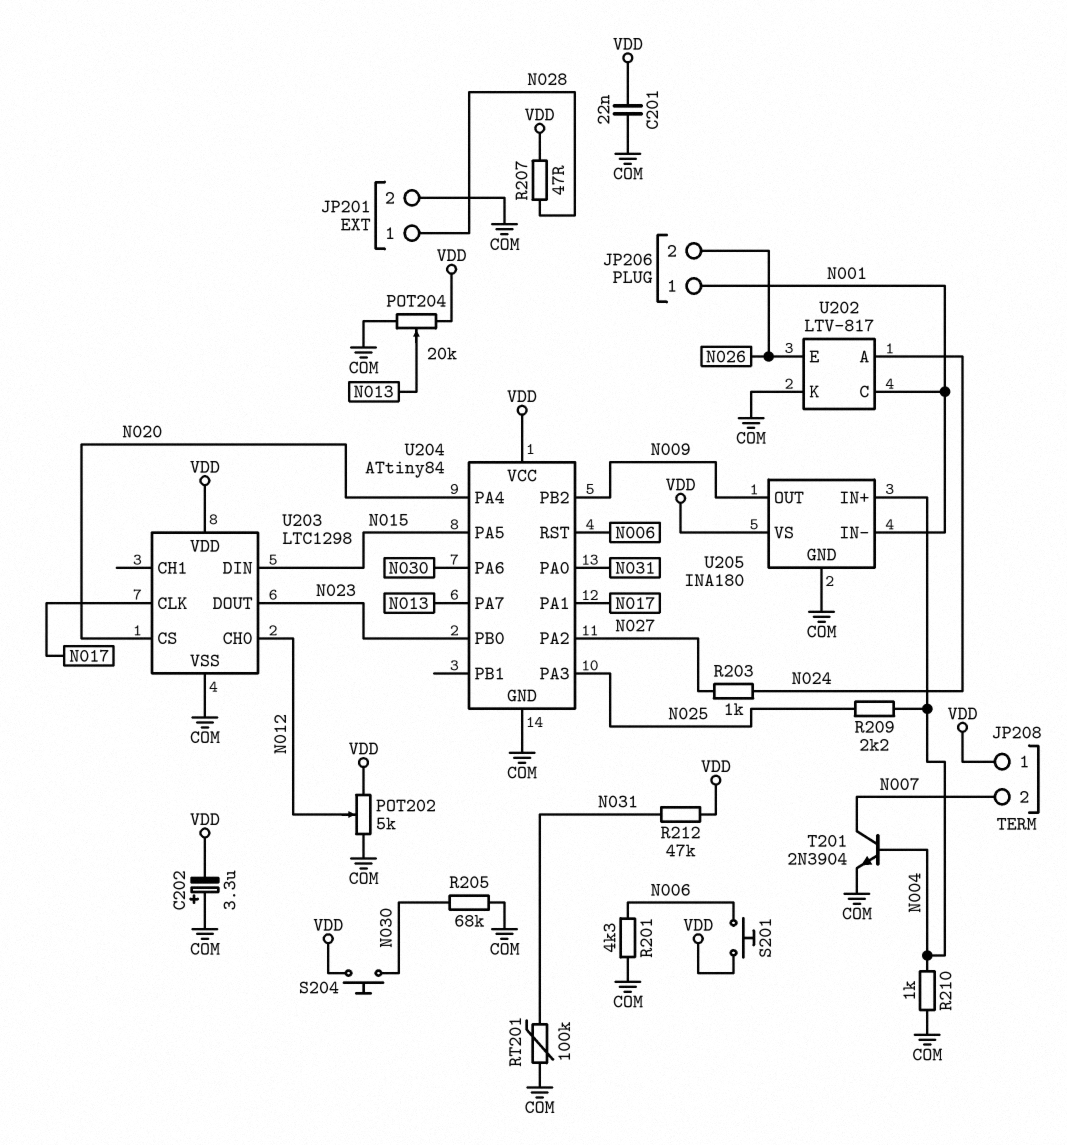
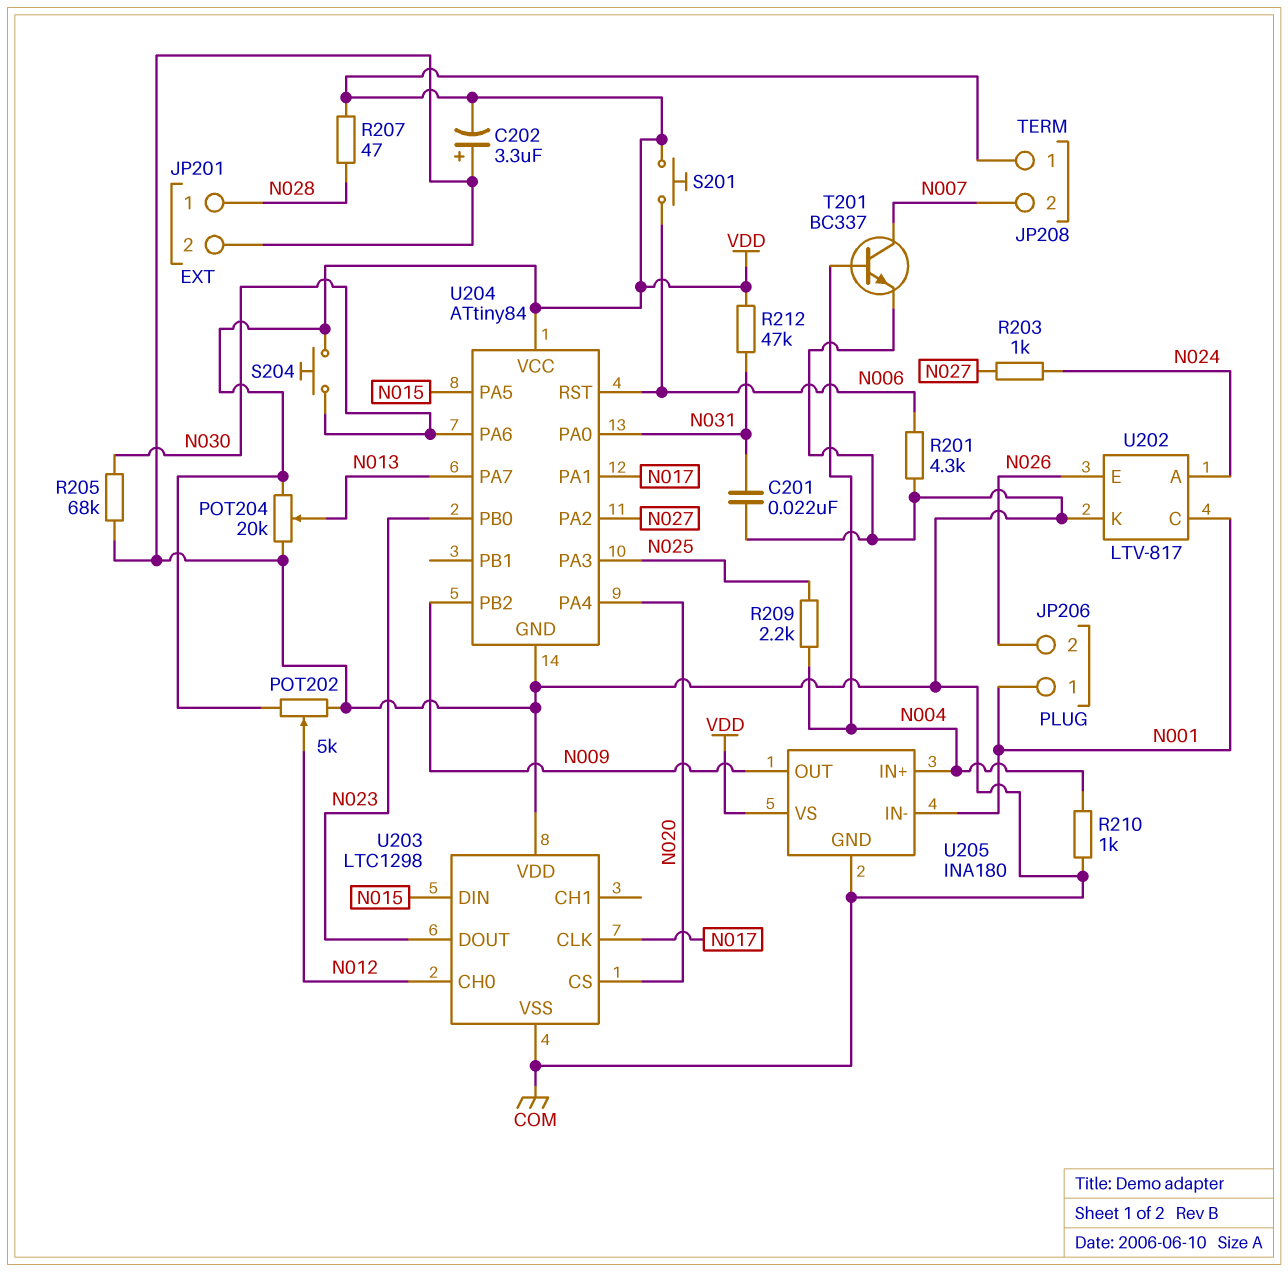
C201: 22nF (COM, VDD) -> 22nF (COM, N031)
RT201: 100k (COM, N031) -> none
T201: NPN 2N3904 (B N004, C N007, E COM) -> NPN BC337 (B N004, C N007, E COM)
U203 pin VDD: VDD -> COM

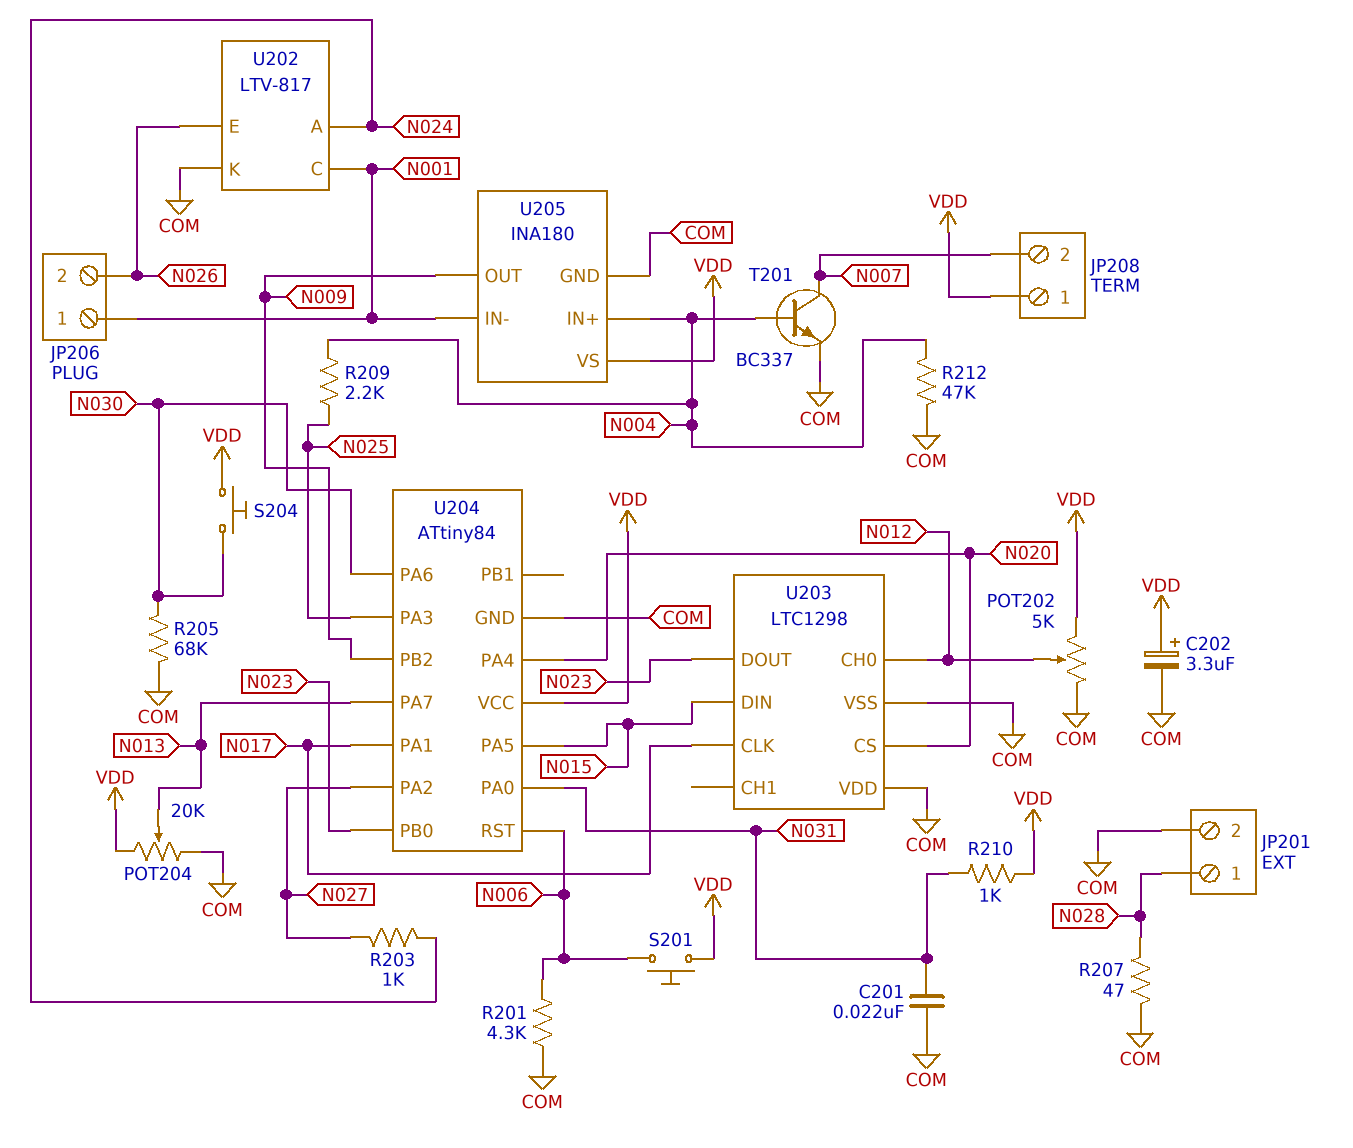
C202: 3.3uF (plus COM, minus VDD) -> 3.3uF (plus VDD, minus COM)
R207: 47 (N028, VDD) -> 47 (COM, N028)
R210: 1k (COM, N004) -> 1k (N031, VDD)
R212: 47k (N031, VDD) -> 47k (COM, N004)

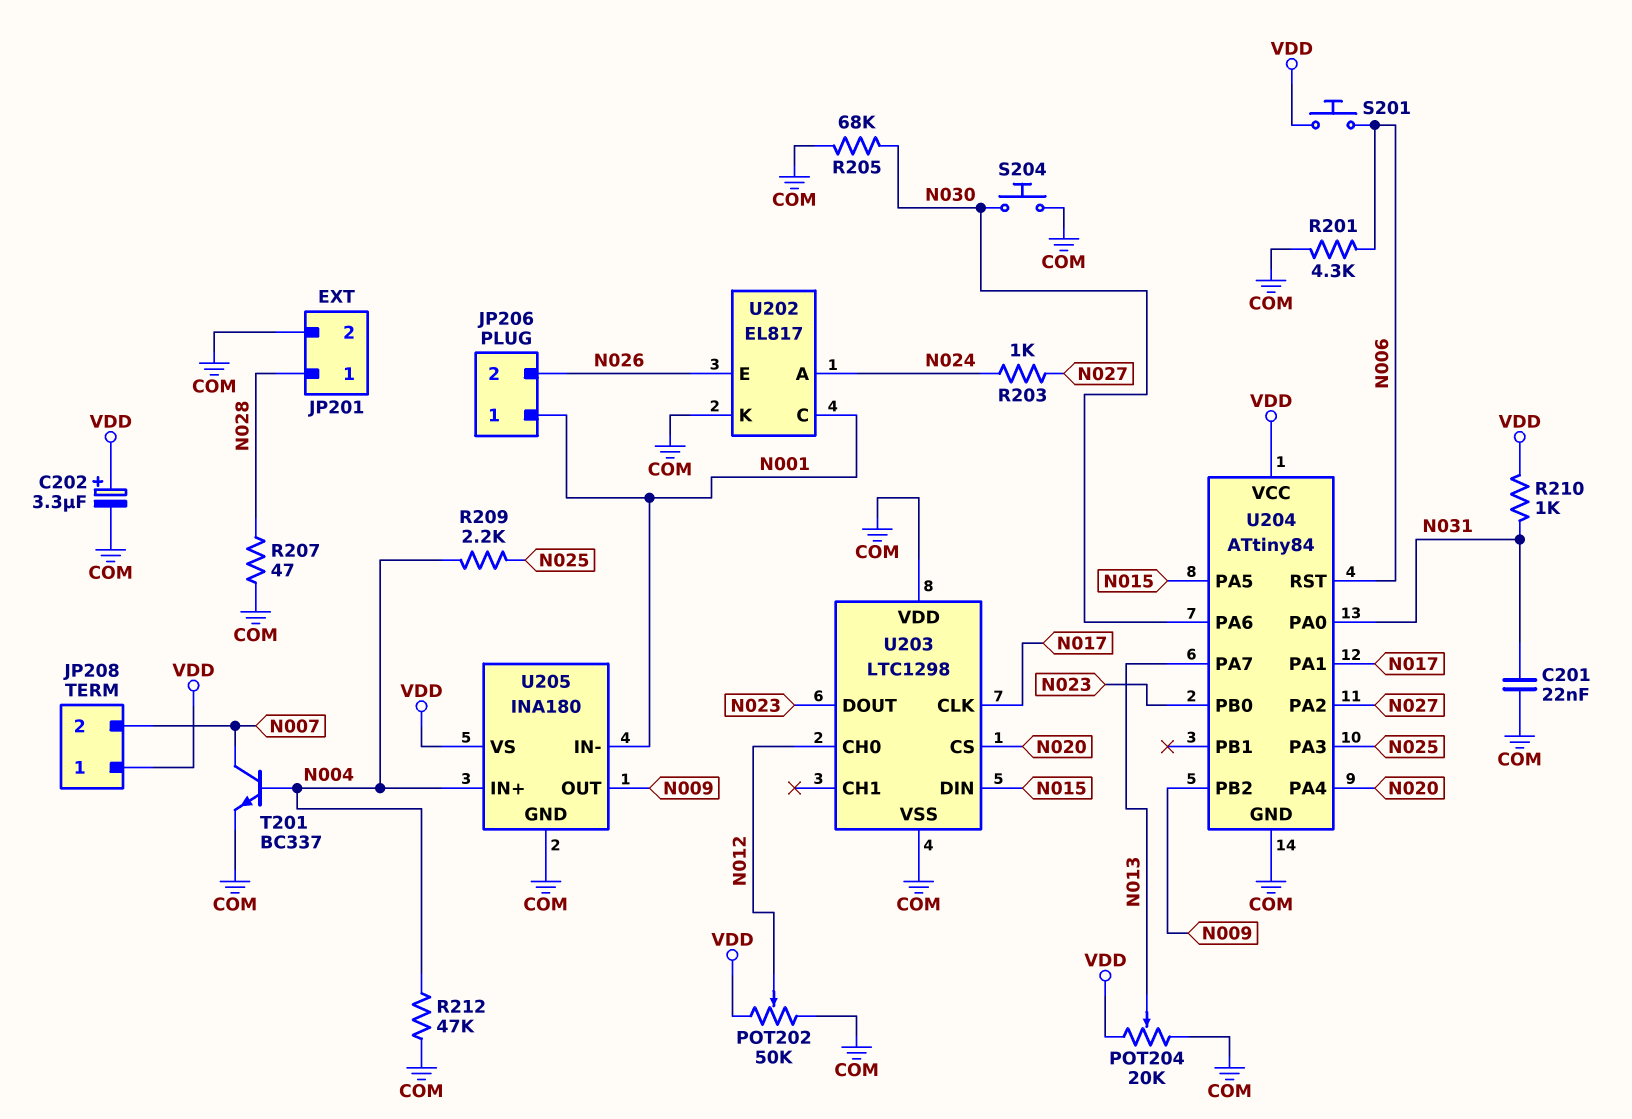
POT202: 5k (COM, VDD, wiper N012) -> 50k (COM, VDD, wiper N012)
S204: button (N030, VDD) -> button (COM, N030)
U202: LTV-817 -> EL817

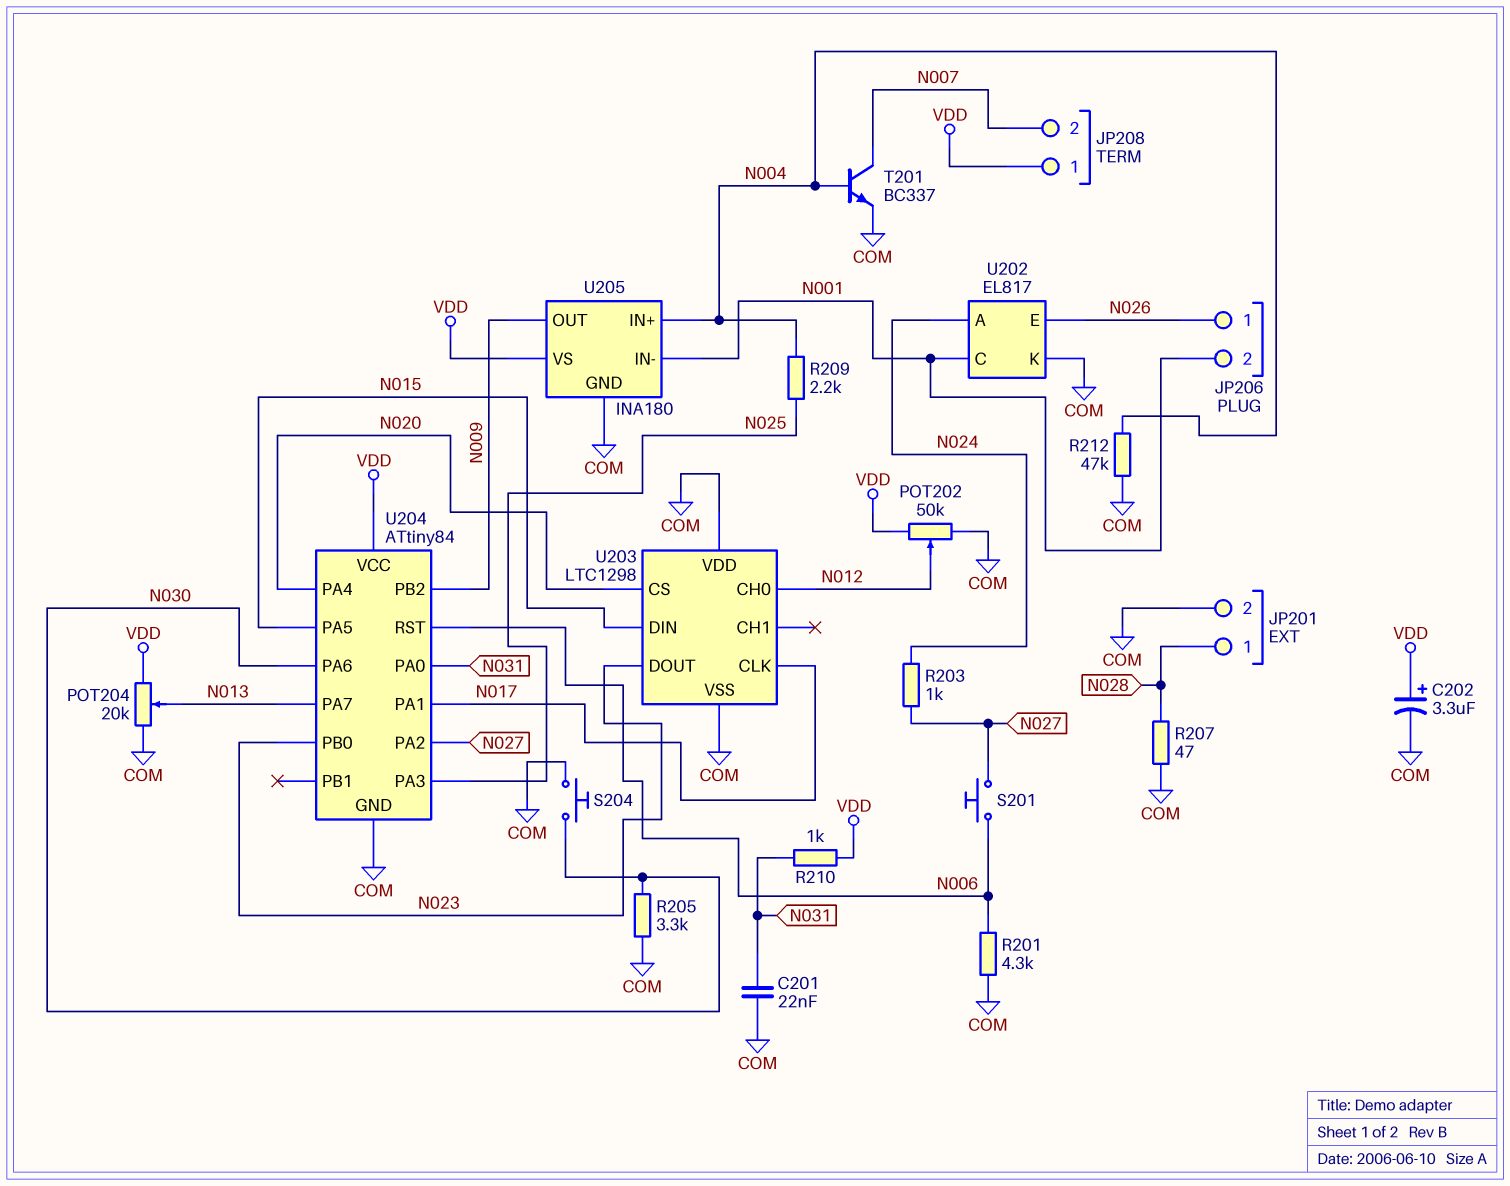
JP206 pin 1: N001 -> N026
JP206 pin 2: N026 -> N001
R205: 68k (COM, N030) -> 3.3k (COM, N030)
S201: button (N006, VDD) -> button (N006, N027)

